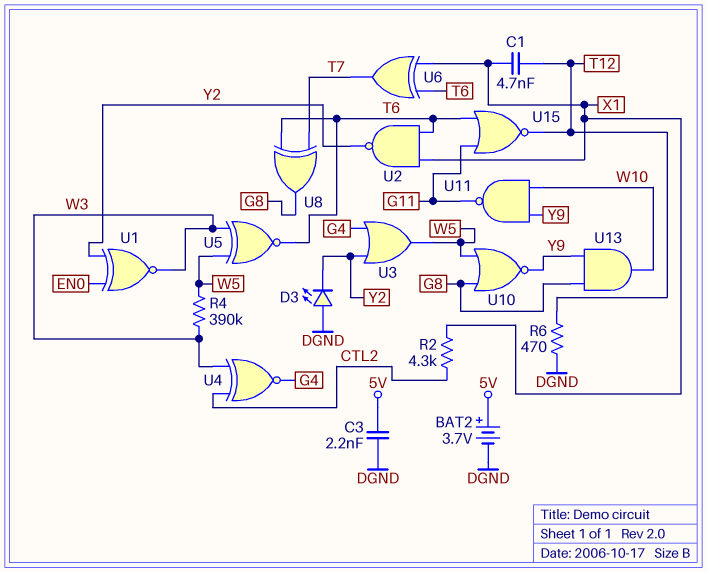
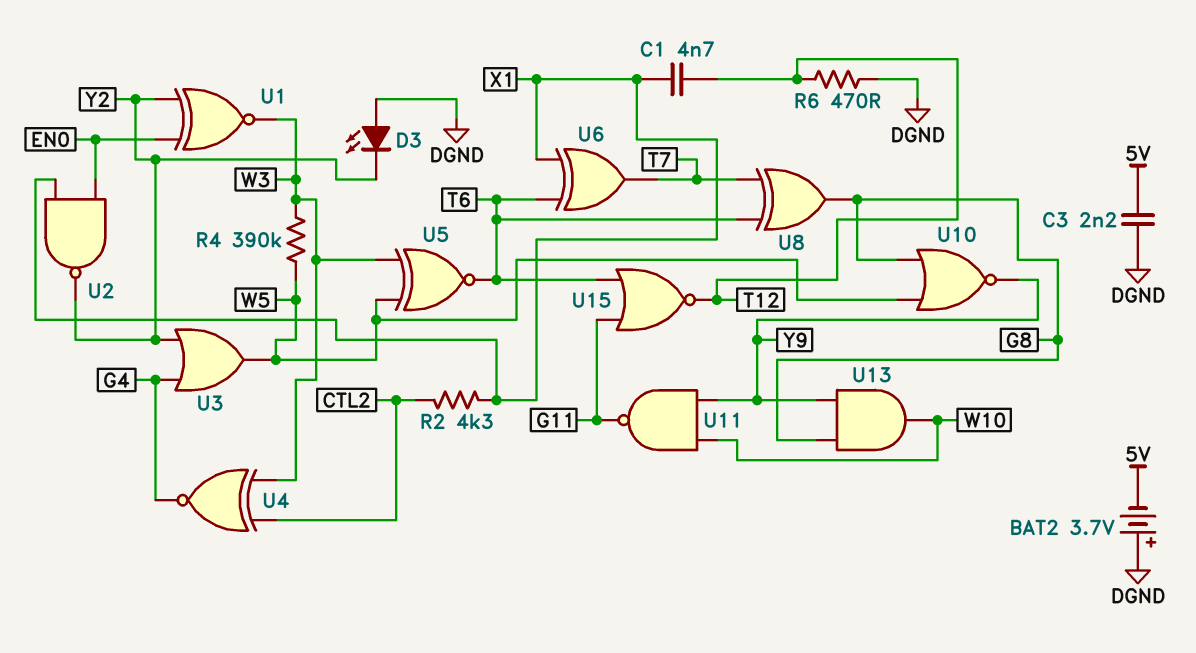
BAT2: 3.7V (plus 5V, minus DGND) -> 3.7V (plus DGND, minus 5V)
U2: NAND (in T6, in X1, out Y2) -> NAND (in EN0, in X1, out Y2)

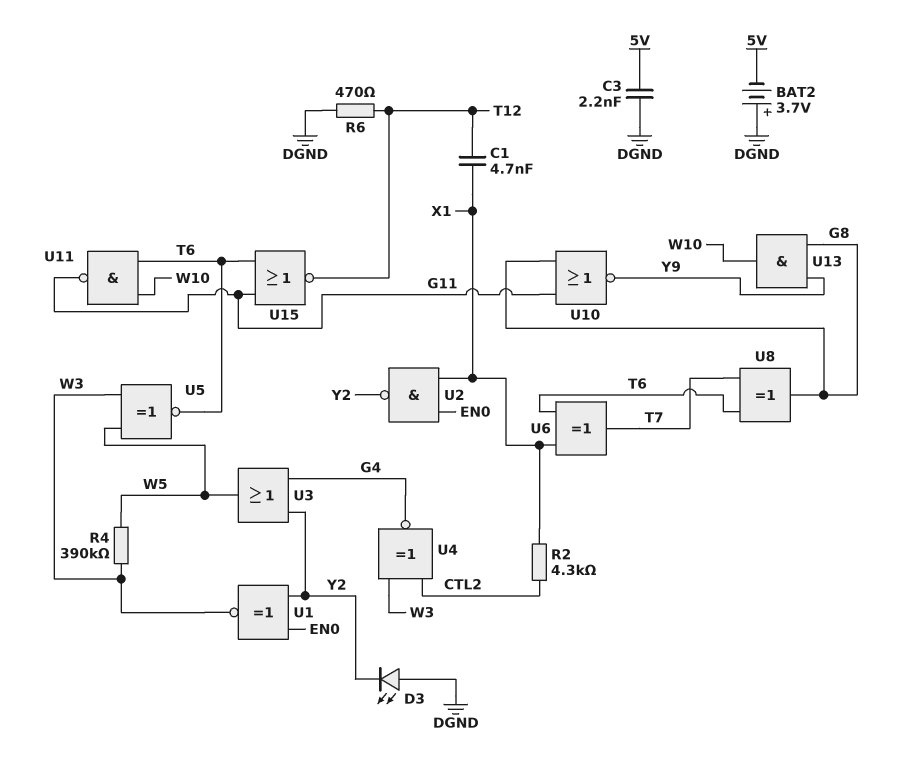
U10: NOR (in G8, in W5, out Y9) -> NOR (in G8, in G11, out Y9)
U11: NAND (in W10, in Y9, out G11) -> NAND (in T6, in W10, out G11)

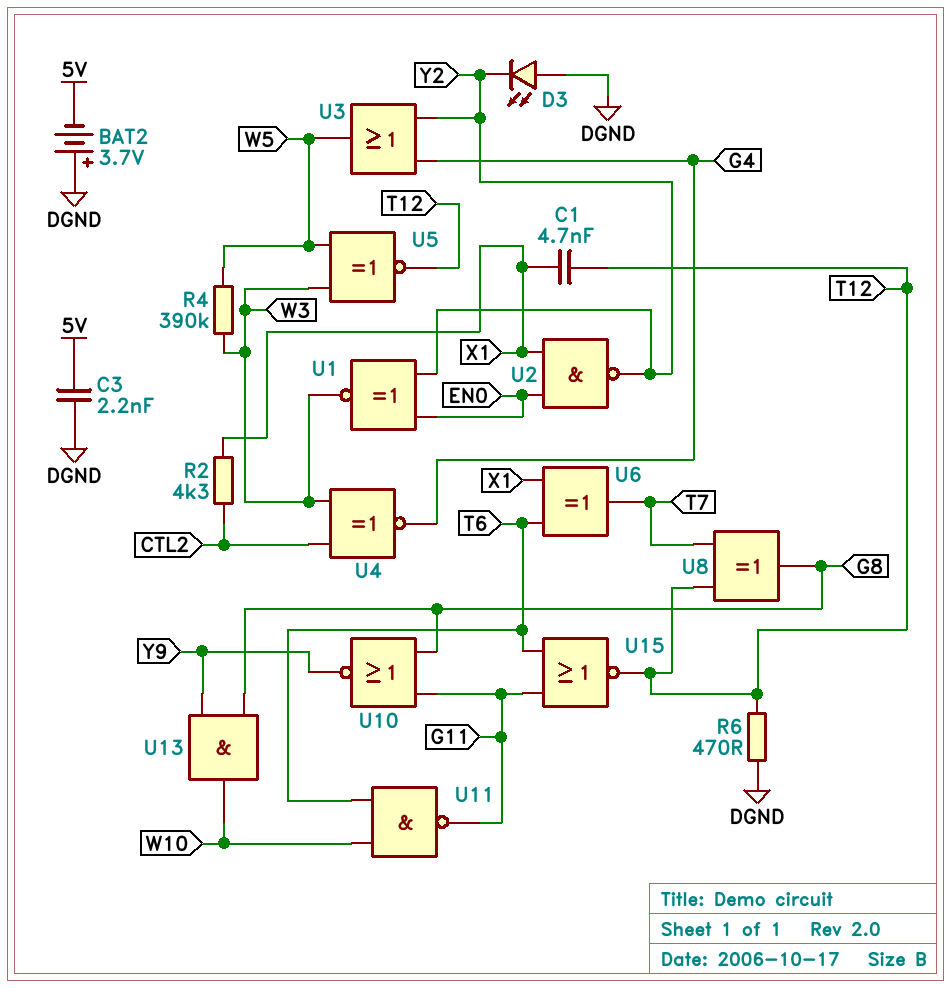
U5: XNOR (in W3, in W5, out T6) -> XNOR (in W3, in W5, out T12)
U8: XOR (in T6, in T7, out G8) -> XOR (in T7, in T12, out G8)

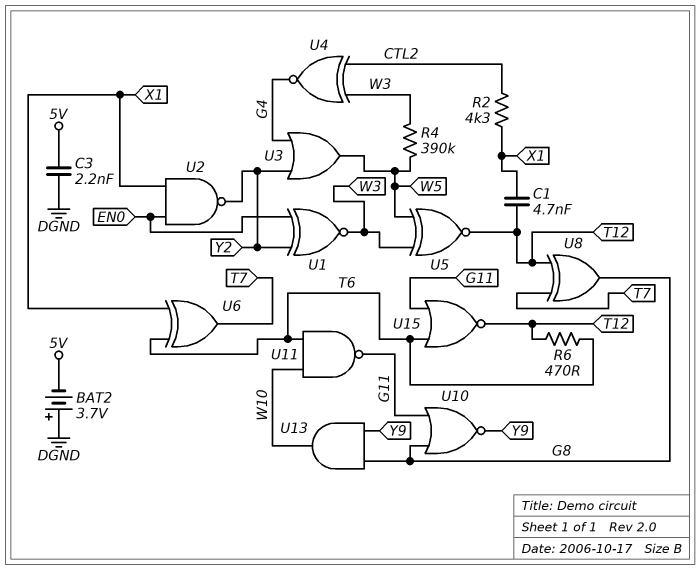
D3: LED (A DGND, K Y2) -> none
R6: 470 (DGND, T12) -> 470 (T6, T12)

